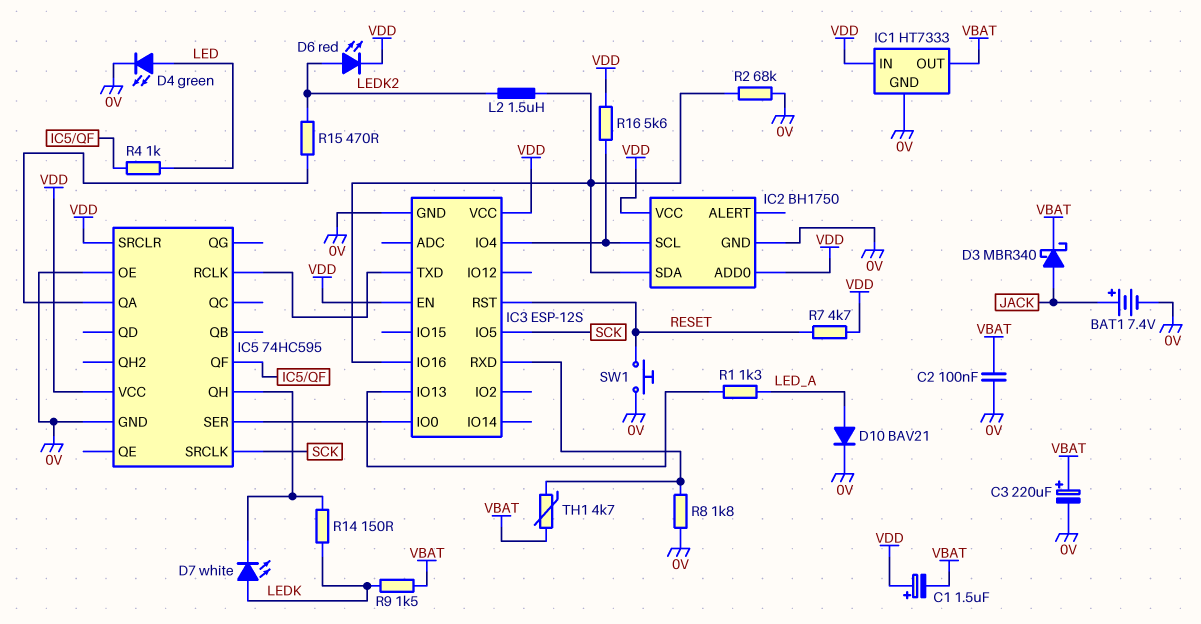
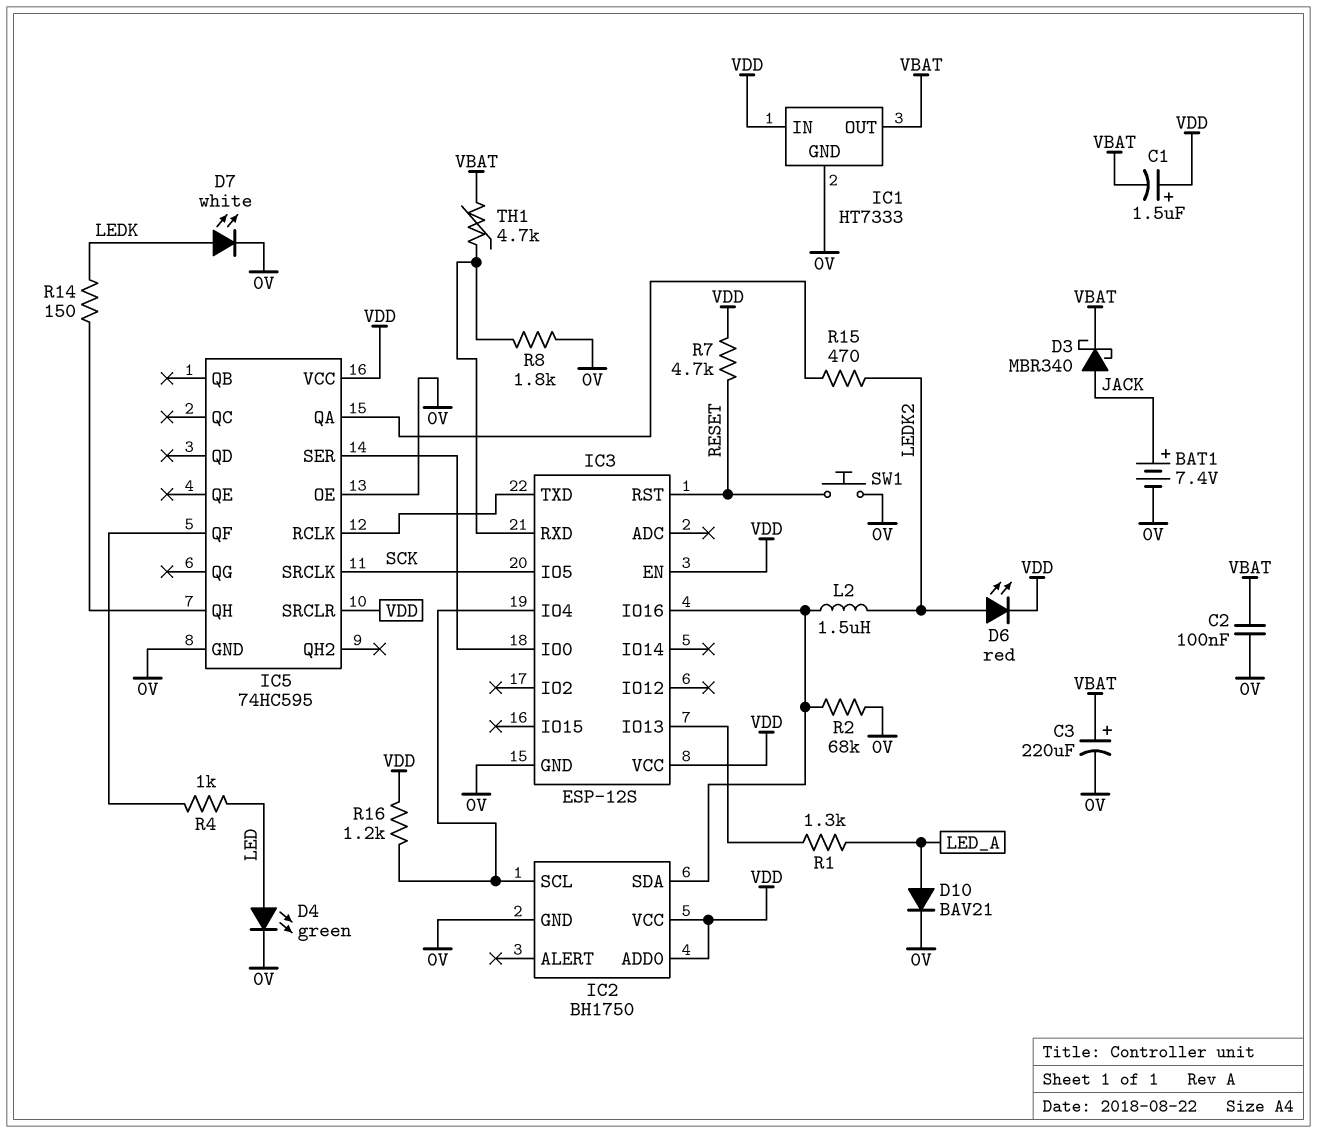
D7: LED white (A LEDK, K IC5/QH) -> LED white (A LEDK, K 0V)
R9: 1.5k (LEDK, VBAT) -> none
R16: 5.6k (IC2/SCL, VDD) -> 1.2k (IC2/SCL, VDD)

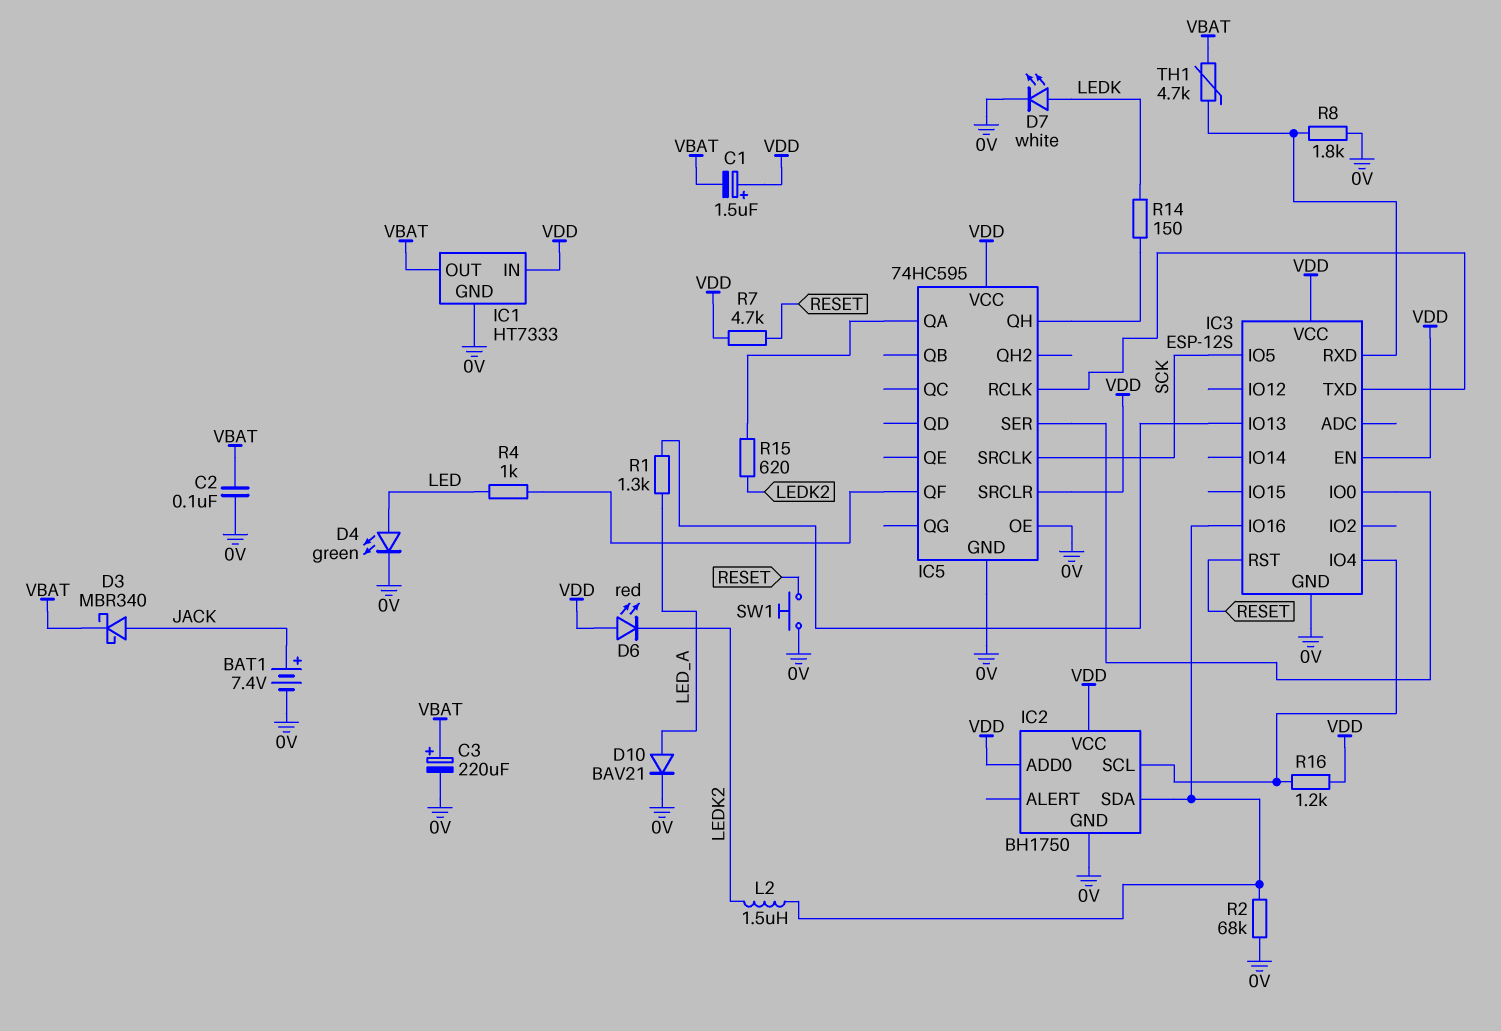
D6: LED red (A LEDK2, K VDD) -> LED red (A VDD, K LEDK2)
R15: 470 (IC5/QA, LEDK2) -> 620 (IC5/QA, LEDK2)

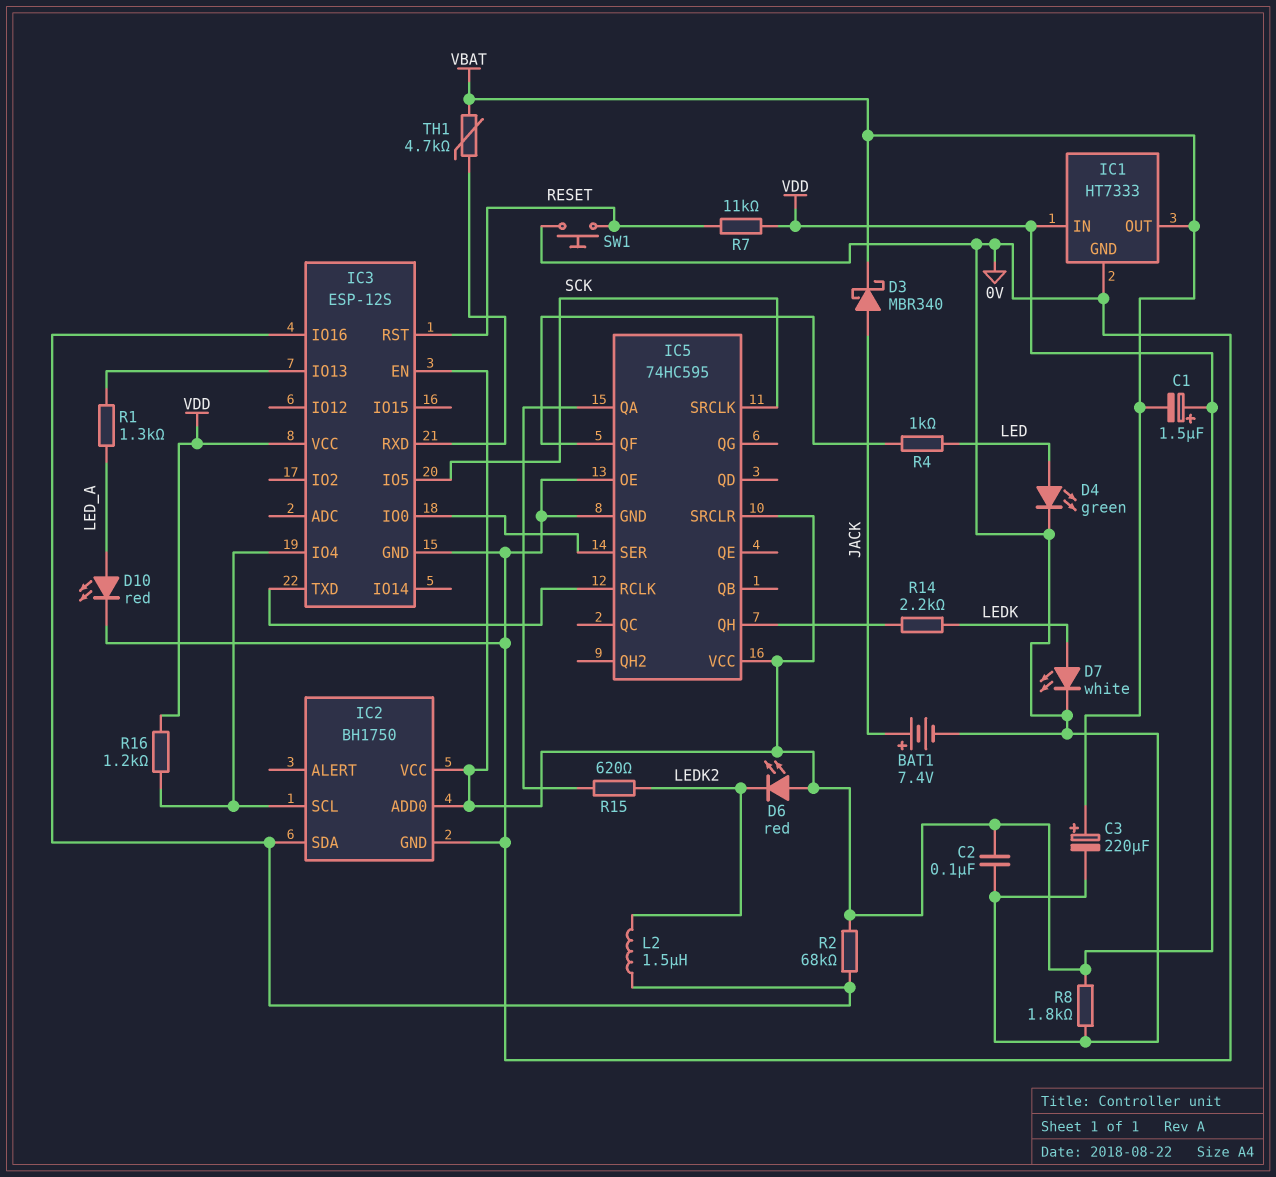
C2: 100nF (0V, VBAT) -> 100nF (0V, VDD)
D10: diode BAV21 (A LED_A, K 0V) -> LED red (A LED_A, K 0V)
R2: 68k (0V, IC2/SDA) -> 68k (IC2/SDA, VDD)
R7: 4.7k (RESET, VDD) -> 11k (RESET, VDD)
R8: 1.8k (0V, IC3/RXD) -> 1.8k (0V, VDD)
R14: 150 (IC5/QH, LEDK) -> 2.2k (IC5/QH, LEDK)

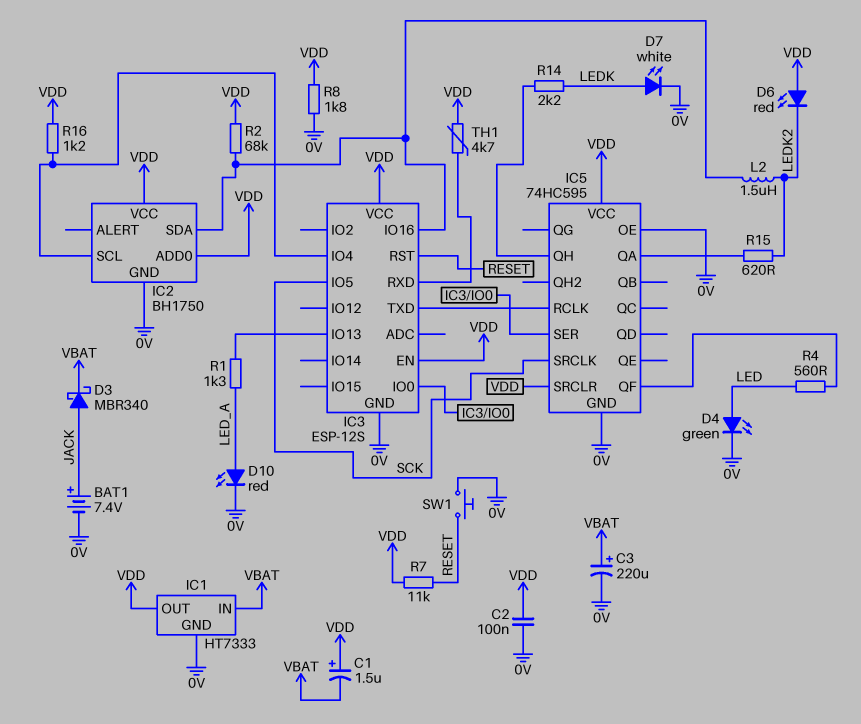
IC1 pin IN: VDD -> VBAT
IC1 pin OUT: VBAT -> VDD
R4: 1k (IC5/QF, LED) -> 560 (IC5/QF, LED)
TH1: 4.7k (IC3/RXD, VBAT) -> 4.7k (IC3/RXD, VDD)

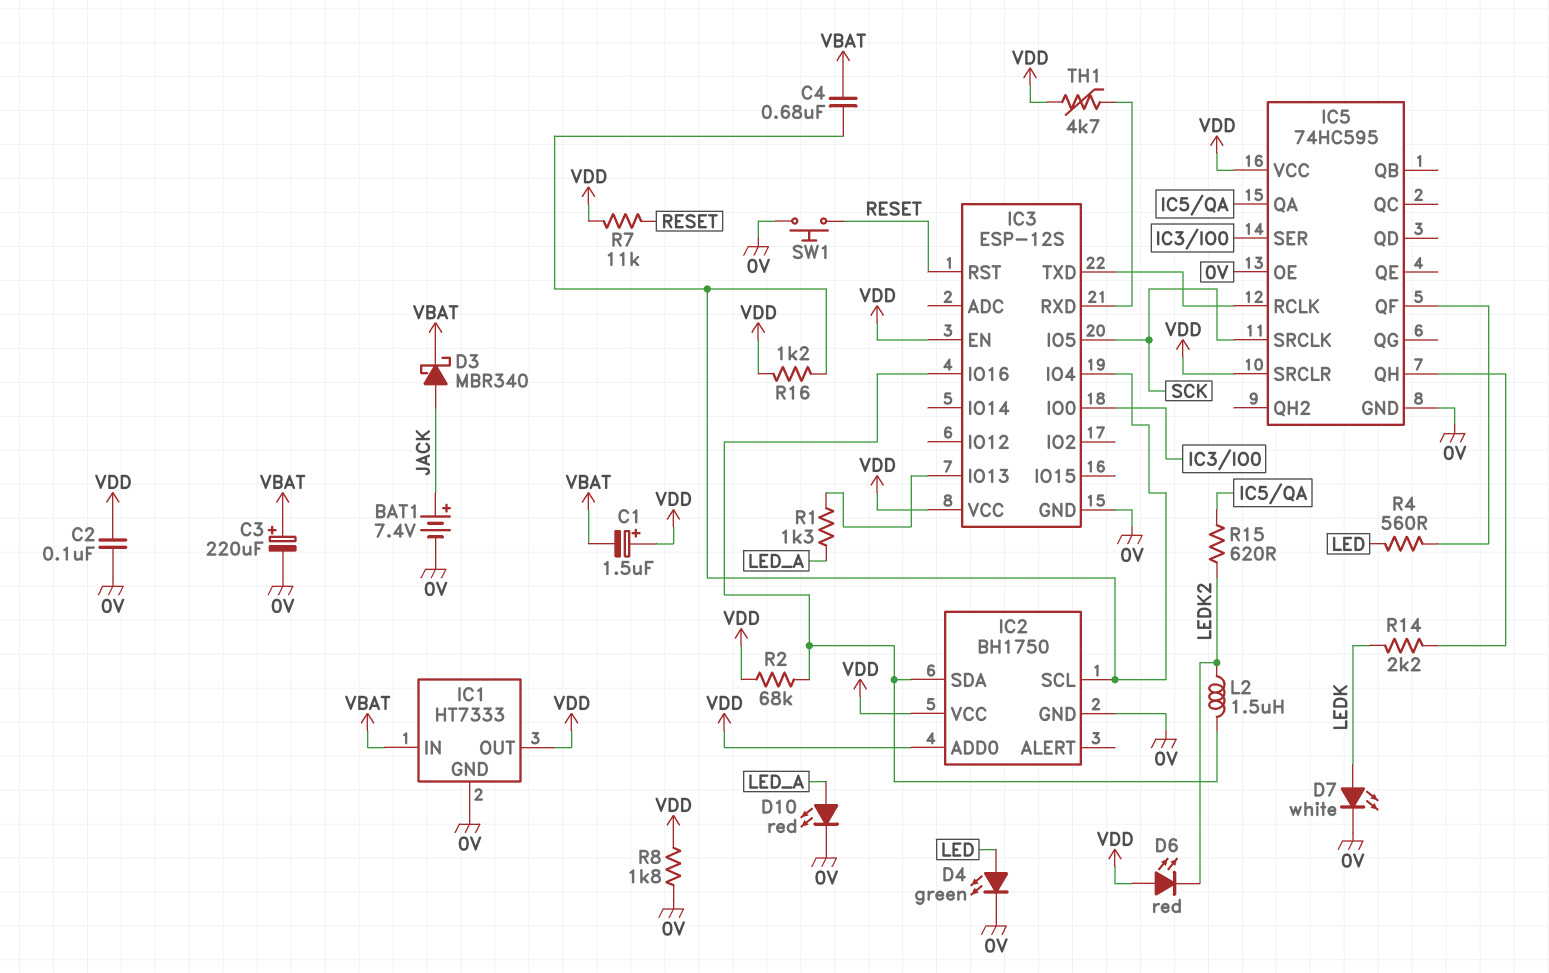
C4: none -> 680nF (IC2/SCL, VBAT)

